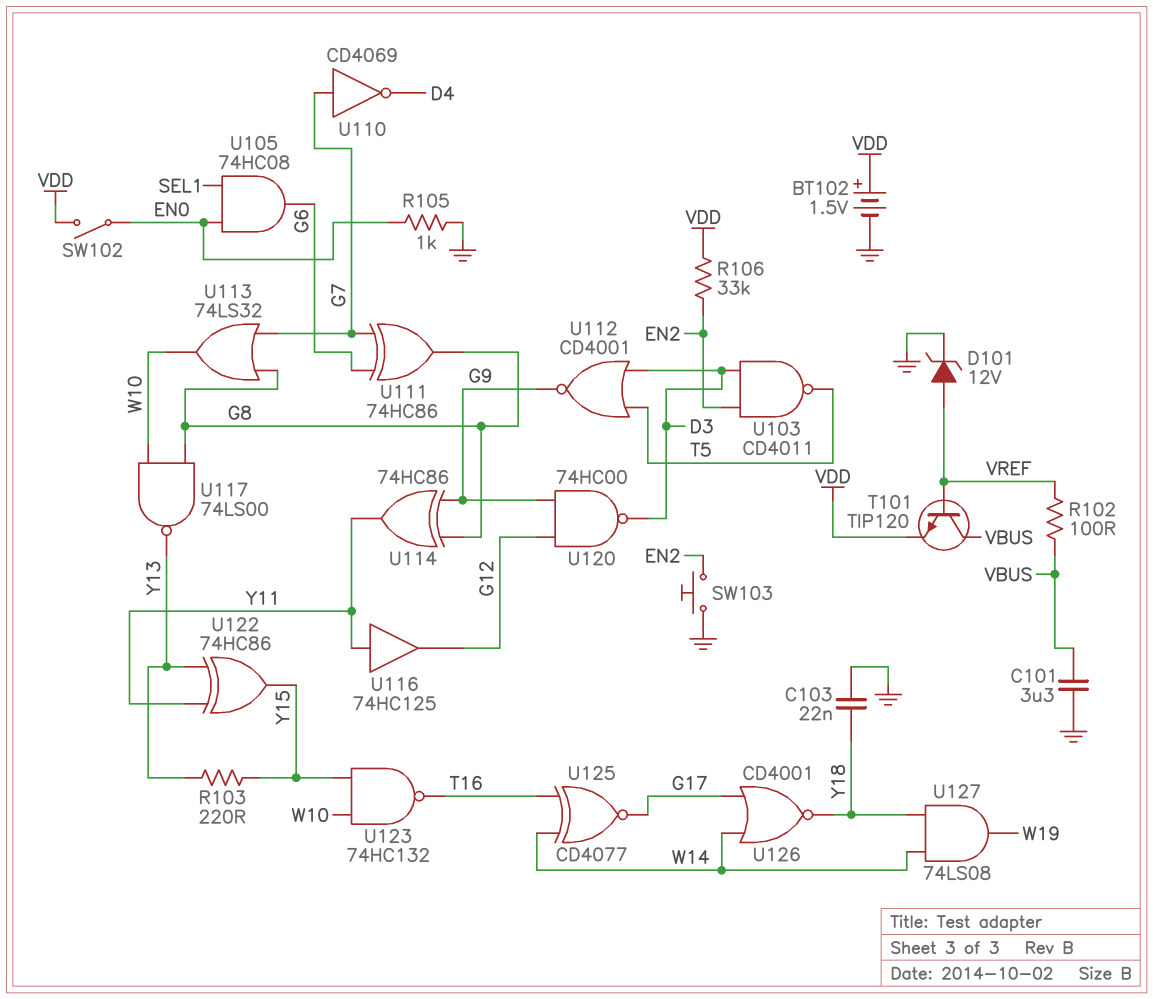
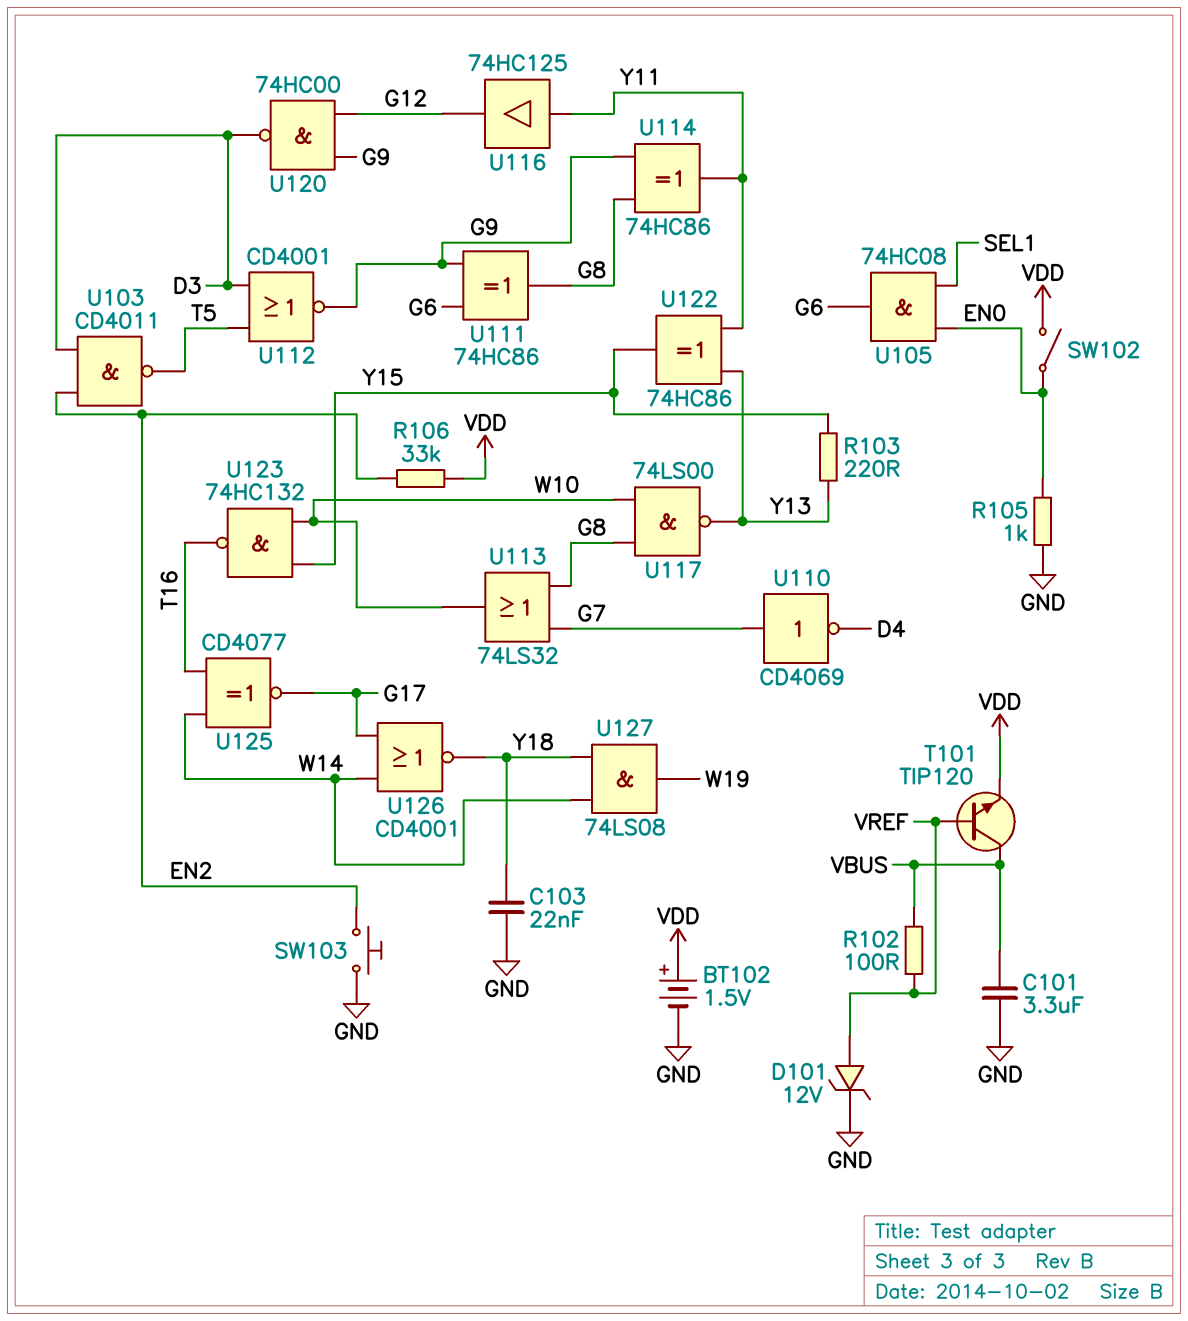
U111: XOR 74HC86 (in G6, in G7, out G8) -> XOR 74HC86 (in G6, in G9, out G8)

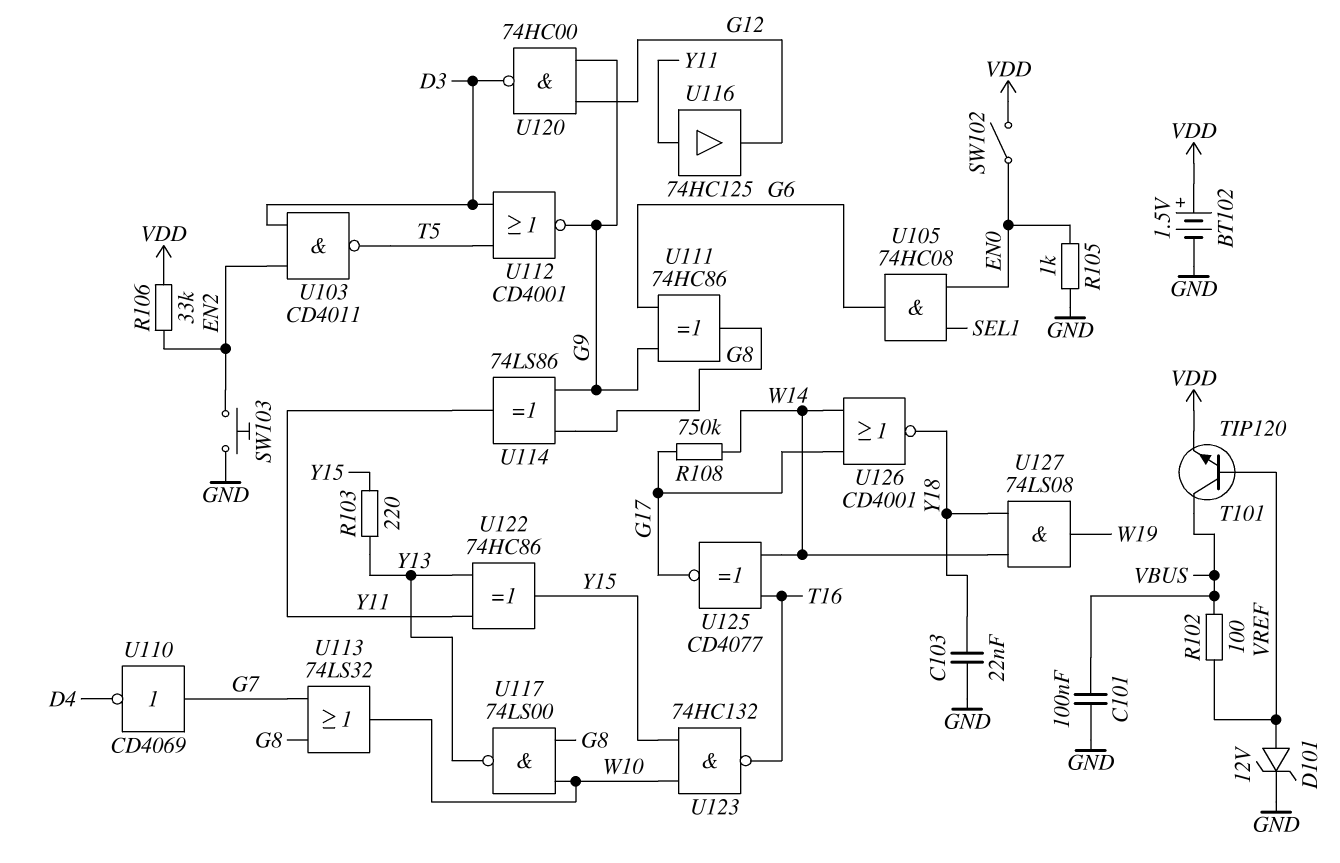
C101: 3.3uF (GND, VBUS) -> 100nF (GND, VBUS)
R108: none -> 750k (G17, W14)
U114: XOR 74HC86 (in G8, in G9, out Y11) -> XOR 74LS86 (in G8, in G9, out Y11)

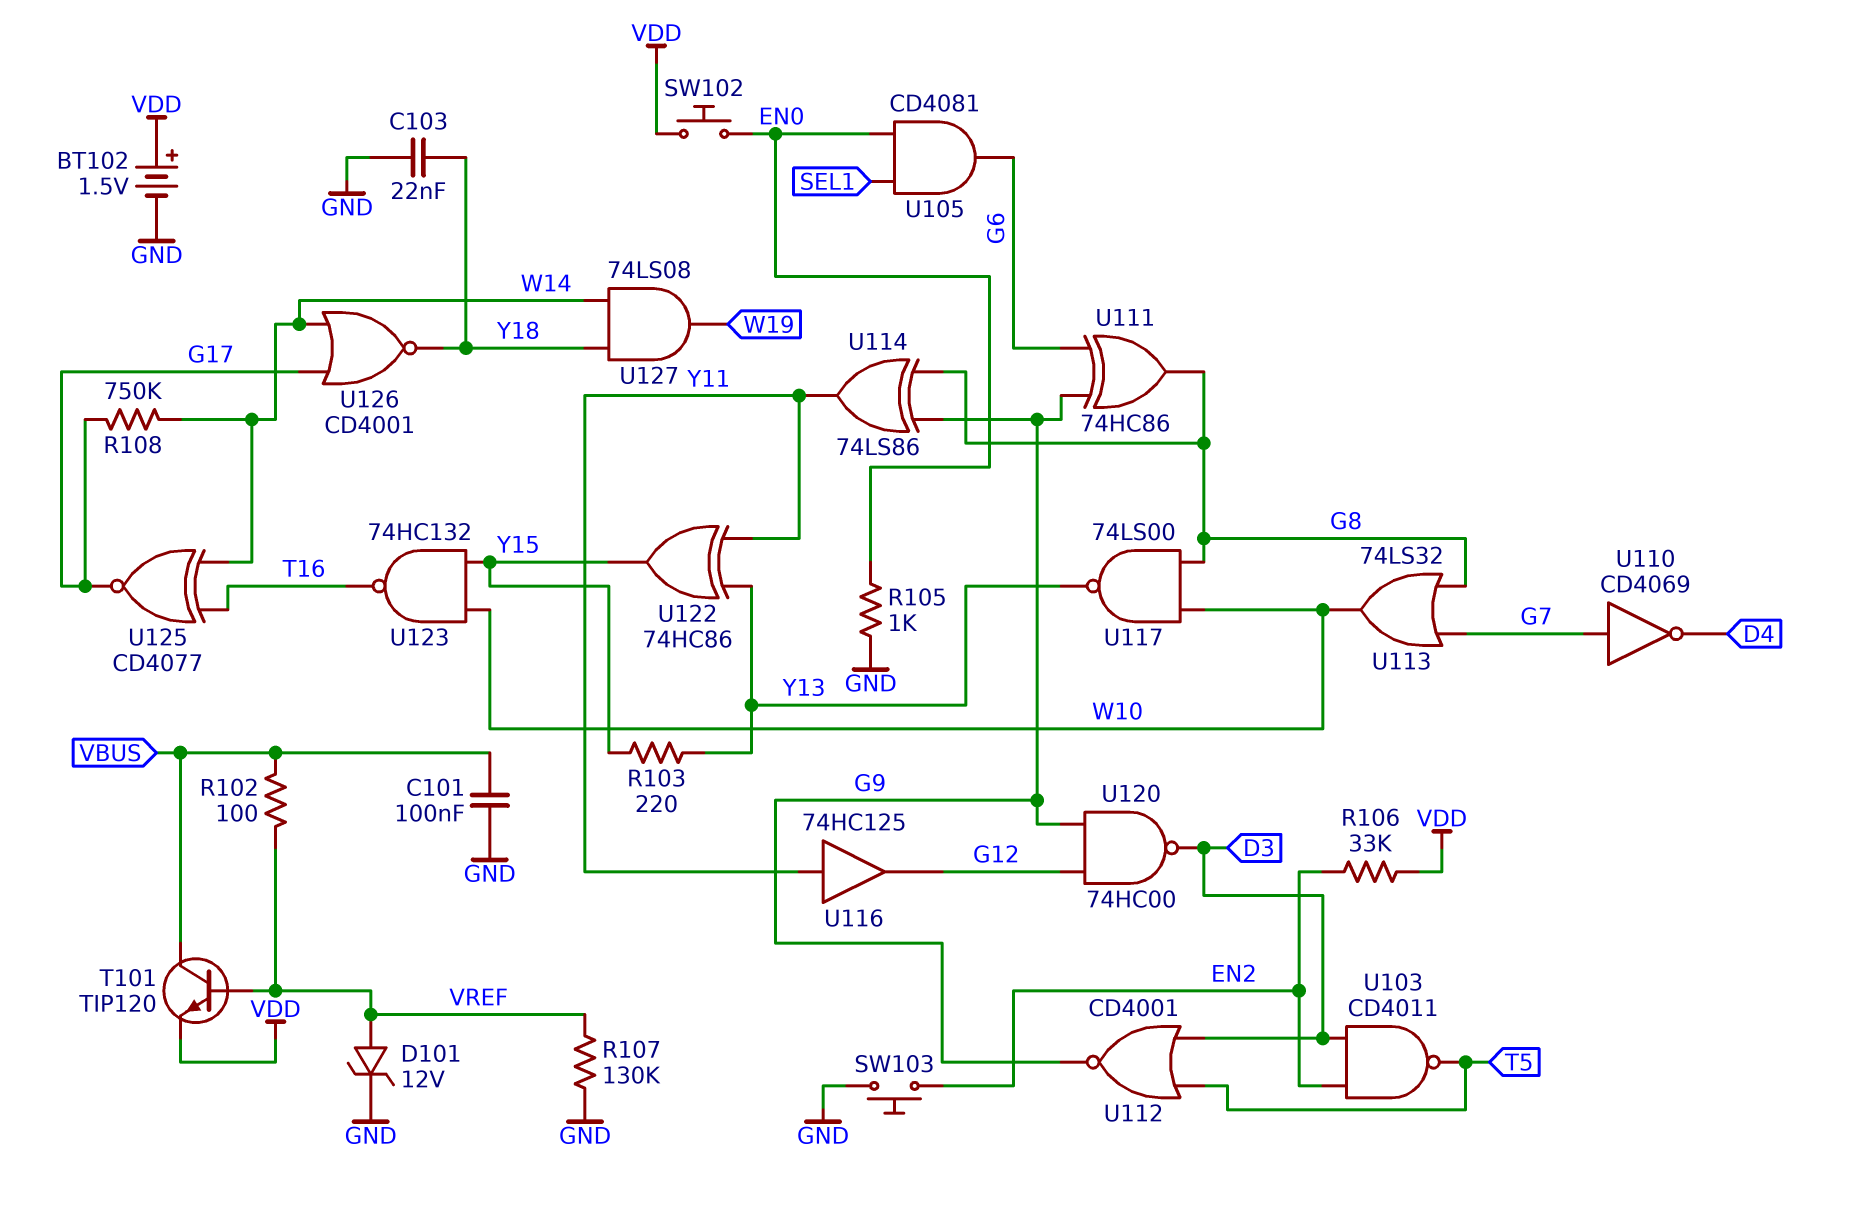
R107: none -> 130k (GND, VREF)
SW102: switch (EN0, VDD) -> button (EN0, VDD)
U105: AND 74HC08 (in EN0, in SEL1, out G6) -> AND CD4081 (in EN0, in SEL1, out G6)

